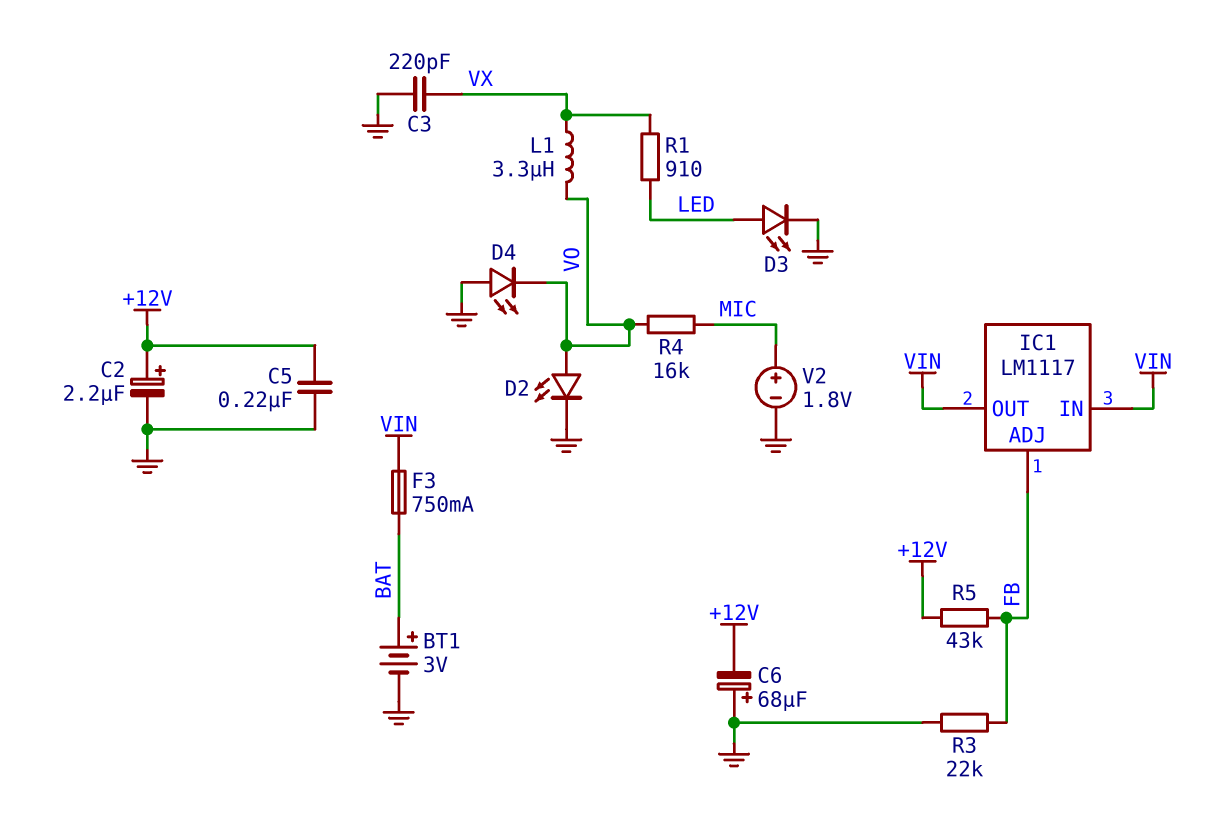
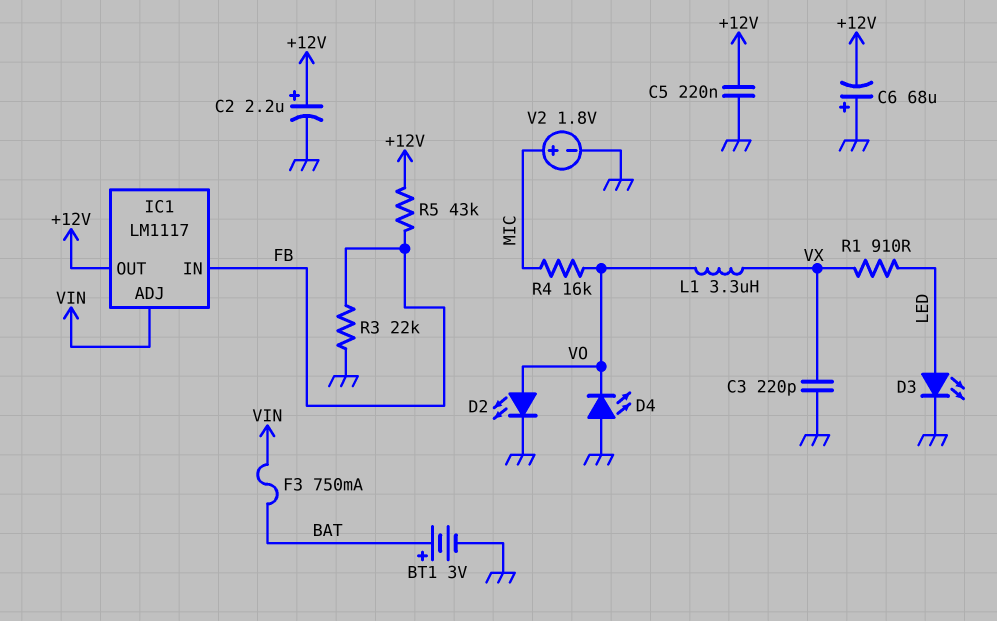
IC1 pin ADJ: FB -> VIN
IC1 pin IN: VIN -> FB
IC1 pin OUT: VIN -> +12V

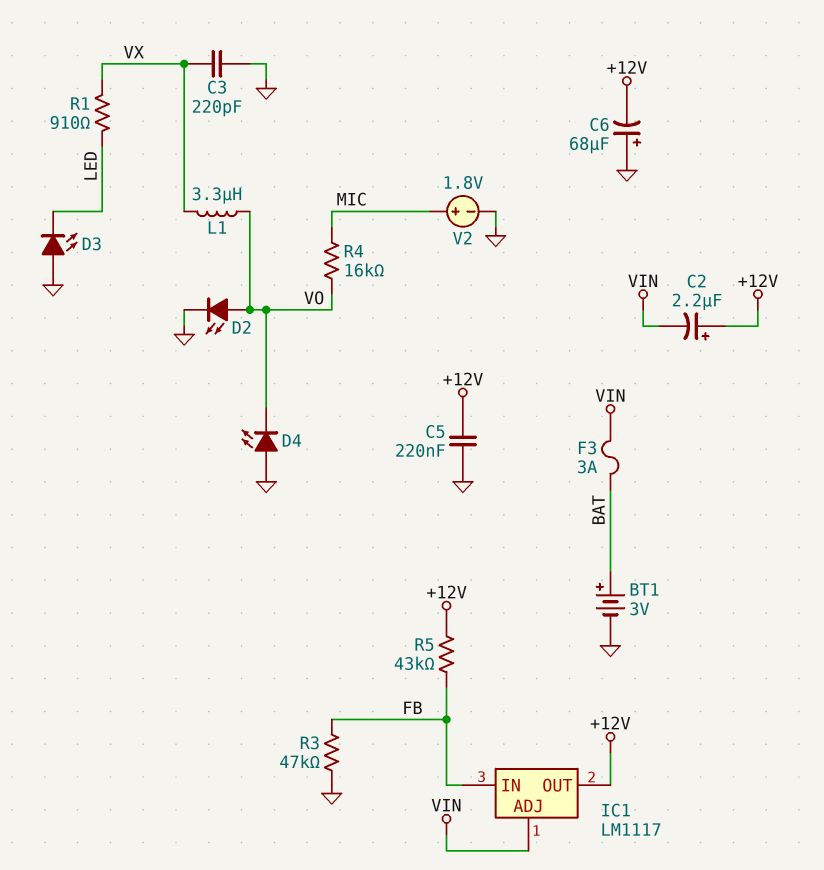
C2: 2.2uF (plus +12V, minus GND) -> 2.2uF (plus +12V, minus VIN)
D3: LED (A LED, K GND) -> LED (A GND, K LED)
F3: 750mA (BAT, VIN) -> 3A (BAT, VIN)
R3: 22k (FB, GND) -> 47k (FB, GND)

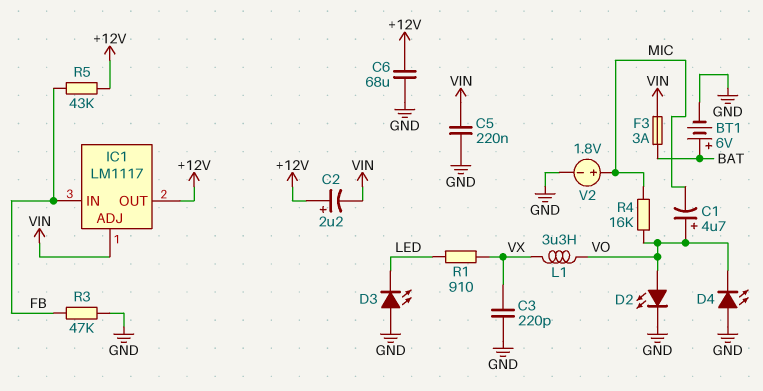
BT1: 3V (plus BAT, minus GND) -> 6V (plus BAT, minus GND)
C1: none -> 4.7uF (plus VO, minus MIC)
C5: 220nF (+12V, GND) -> 220nF (GND, VIN)
C6: 68uF (plus GND, minus +12V) -> 68uF (+12V, GND)

